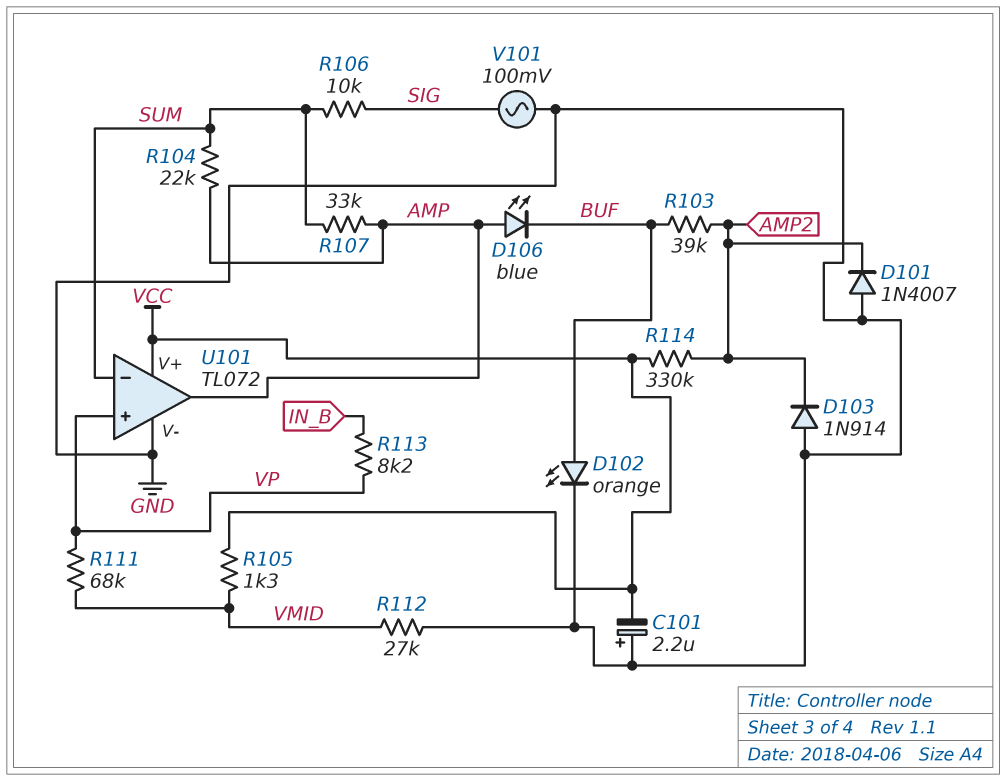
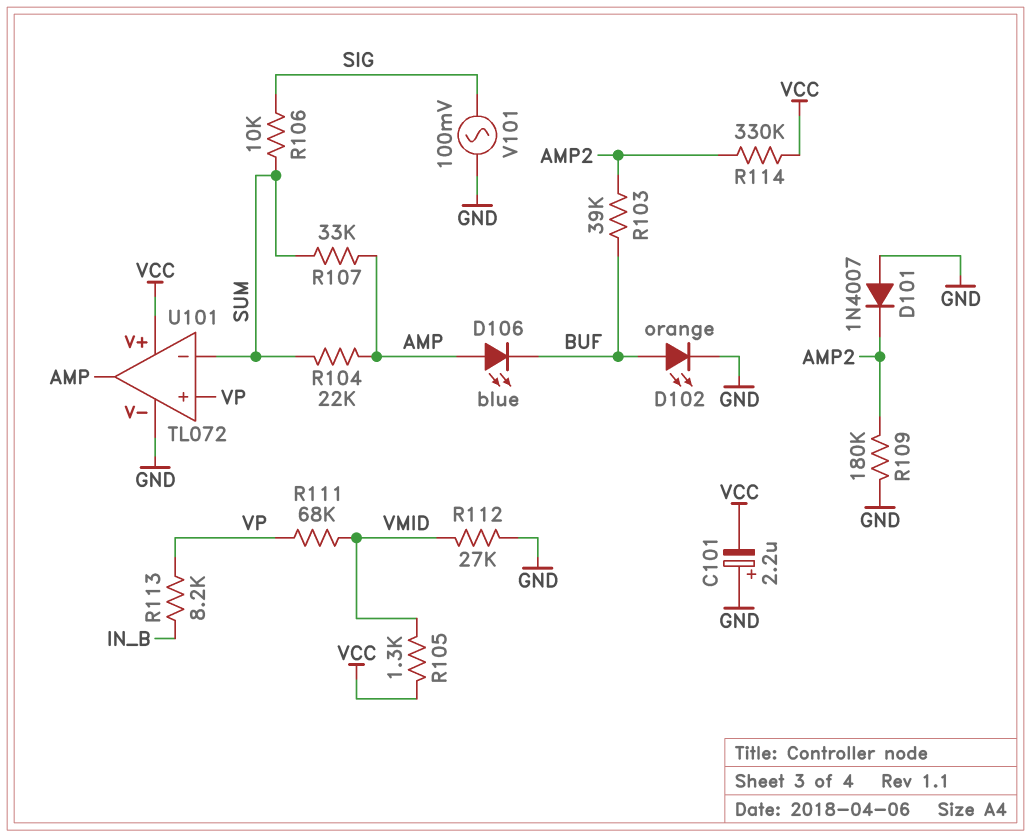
D103: diode 1N914 (A GND, K AMP2) -> none
R109: none -> 180k (AMP2, GND)

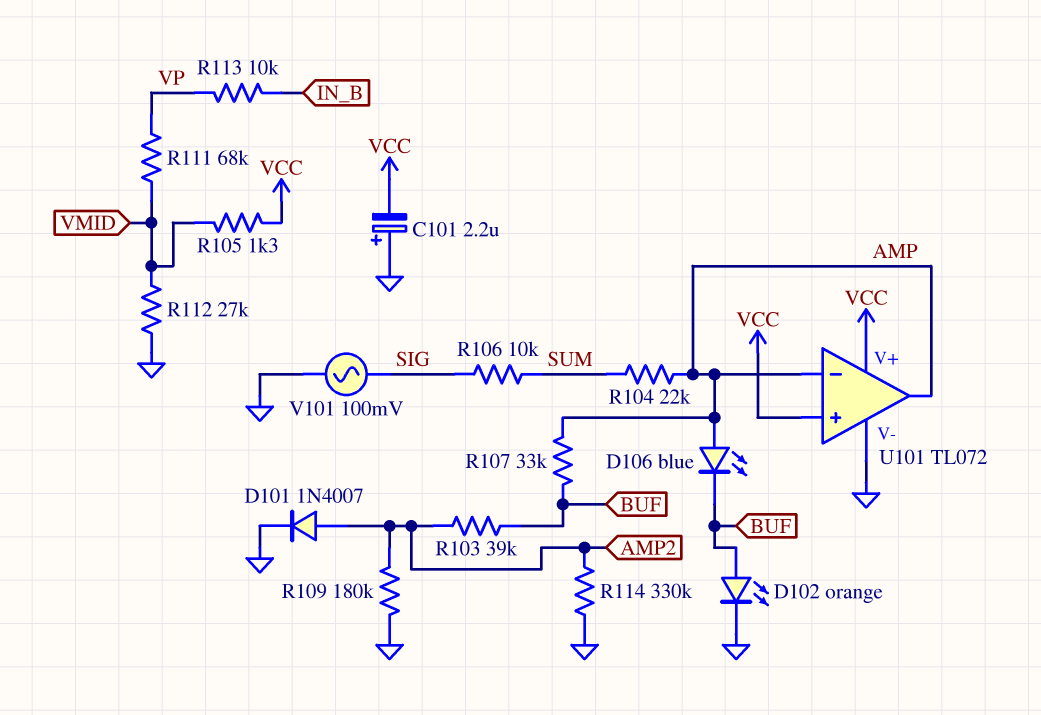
D101: diode 1N4007 (A GND, K AMP2) -> diode 1N4007 (A AMP2, K GND)
R107: 33k (AMP, SUM) -> 33k (AMP, BUF)
R113: 8.2k (IN_B, VP) -> 10k (IN_B, VP)
R114: 330k (AMP2, VCC) -> 330k (AMP2, GND)
U101 pin in+: VP -> VCC
U101 pin in-: SUM -> AMP

